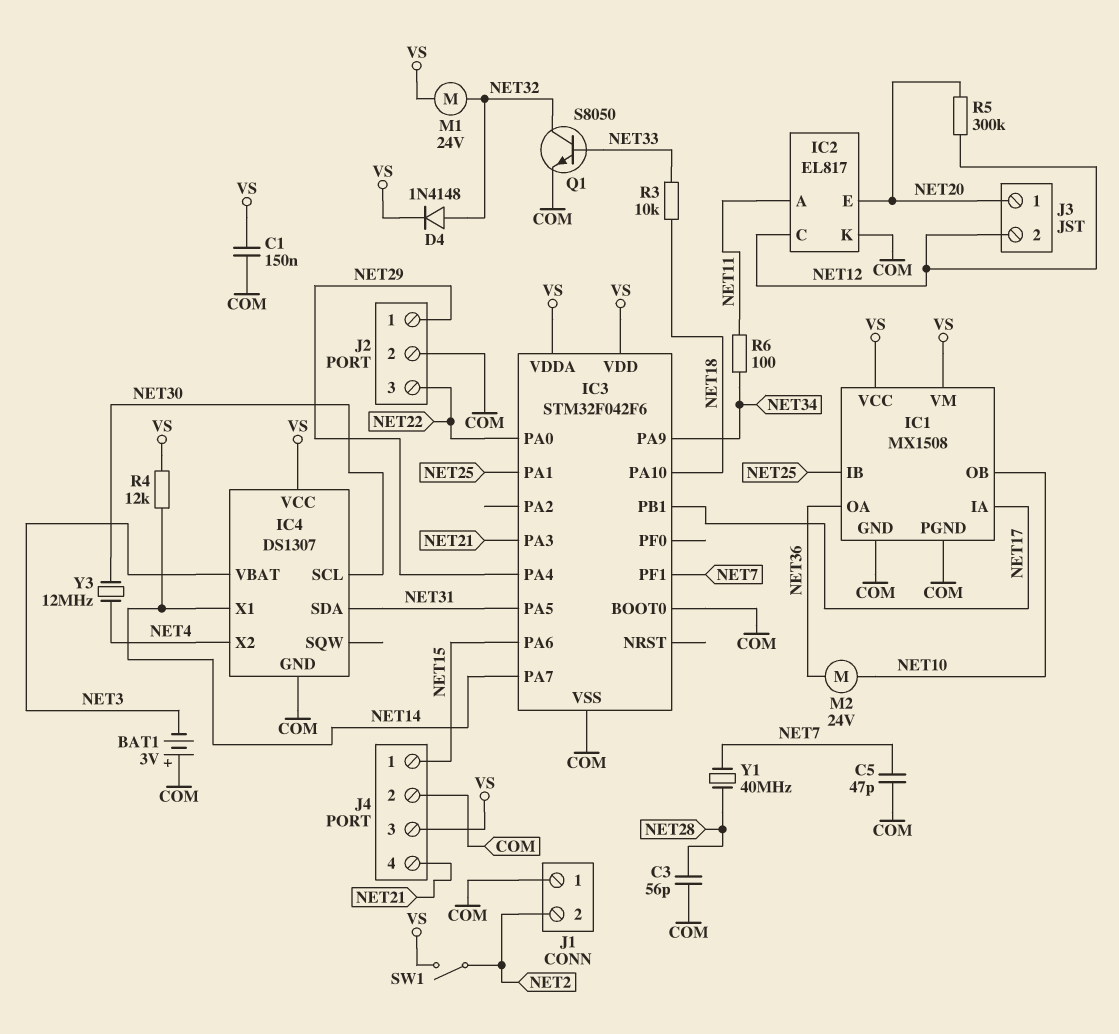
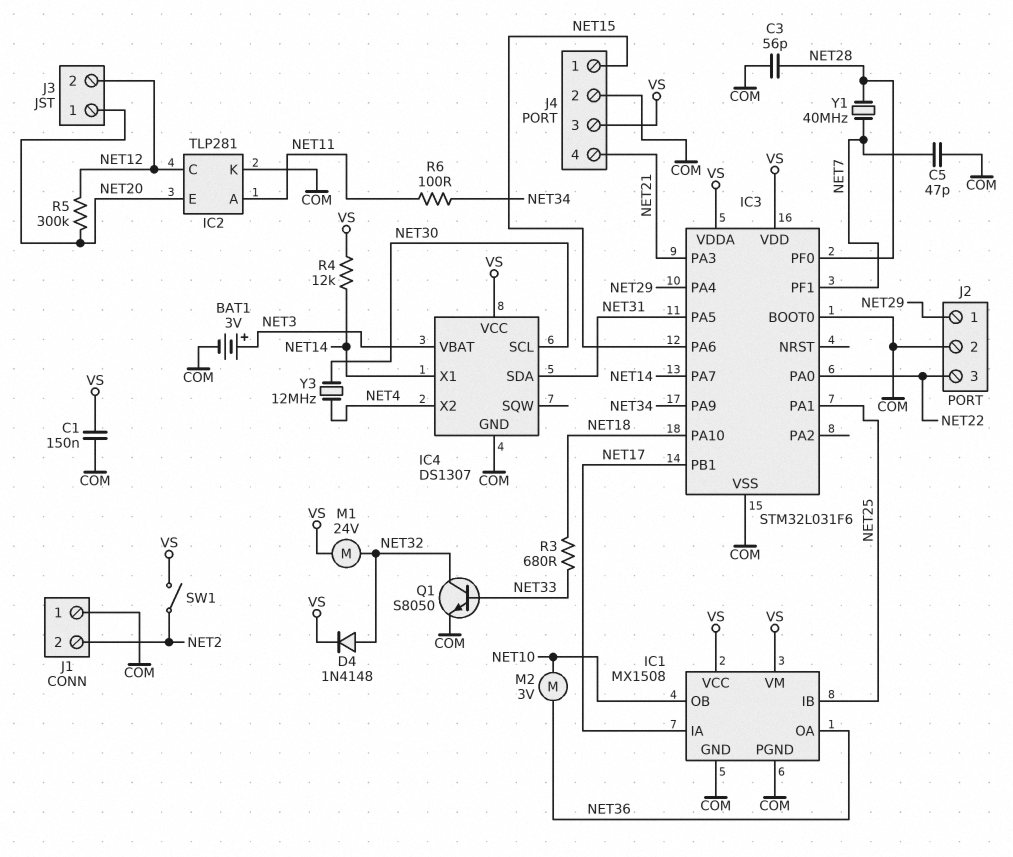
BAT1: 3V (plus COM, minus NET3) -> 3V (plus NET3, minus COM)
IC2: EL817 -> TLP281
IC3: STM32F042F6 -> STM32L031F6
IC3 pin PF0: none -> NET28
M2: motor 24V (NET10, NET36) -> motor 3V (NET10, NET36)
R3: 10k (NET18, NET33) -> 680 (NET18, NET33)

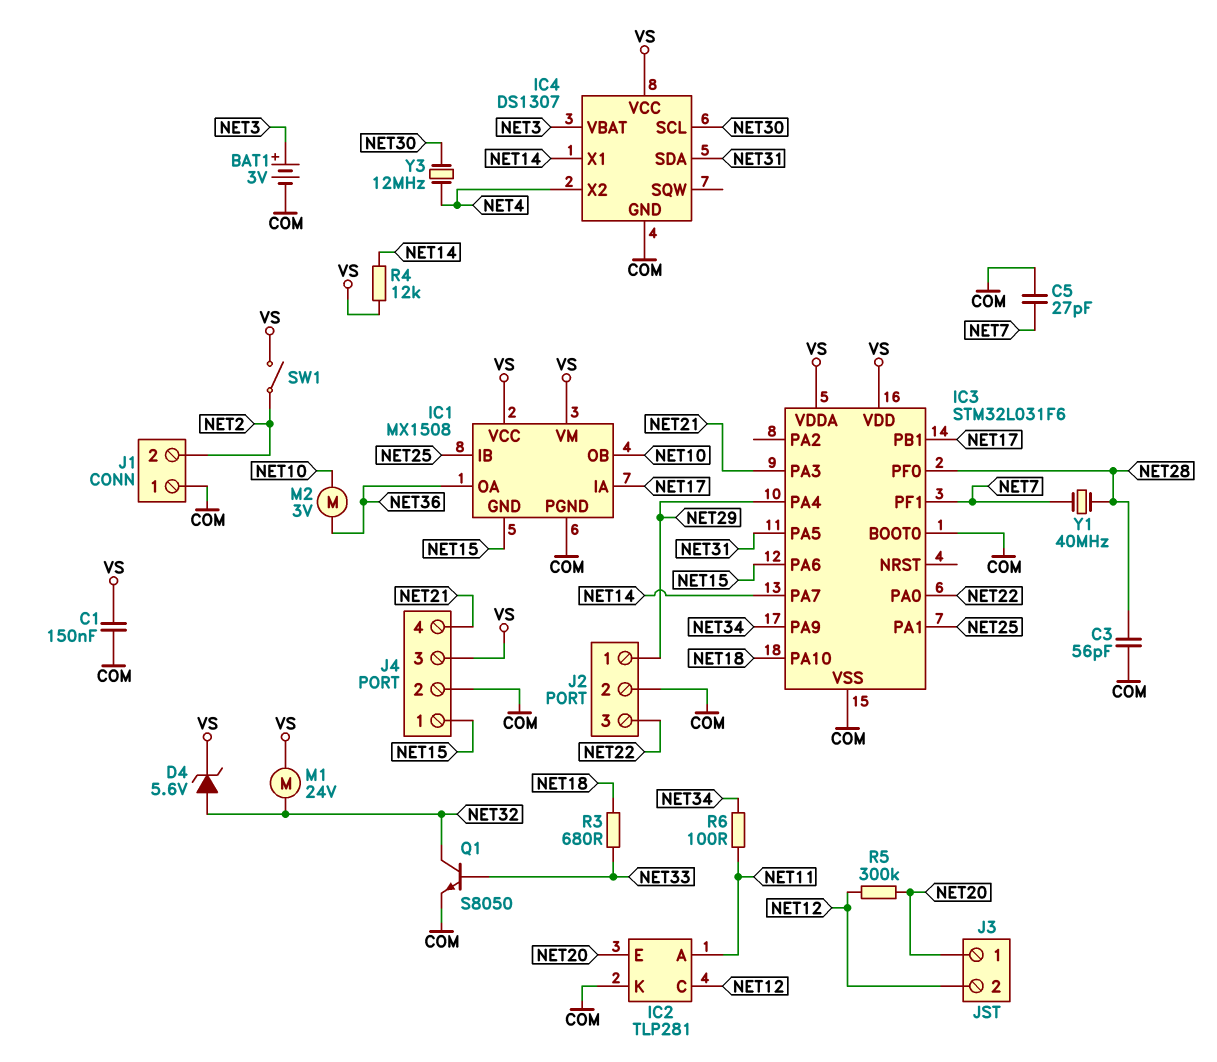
C5: 47pF (COM, NET7) -> 27pF (COM, NET7)
D4: diode 1N4148 (A NET32, K VS) -> zener 5.6V (A NET32, K VS)
IC1 pin GND: COM -> NET15

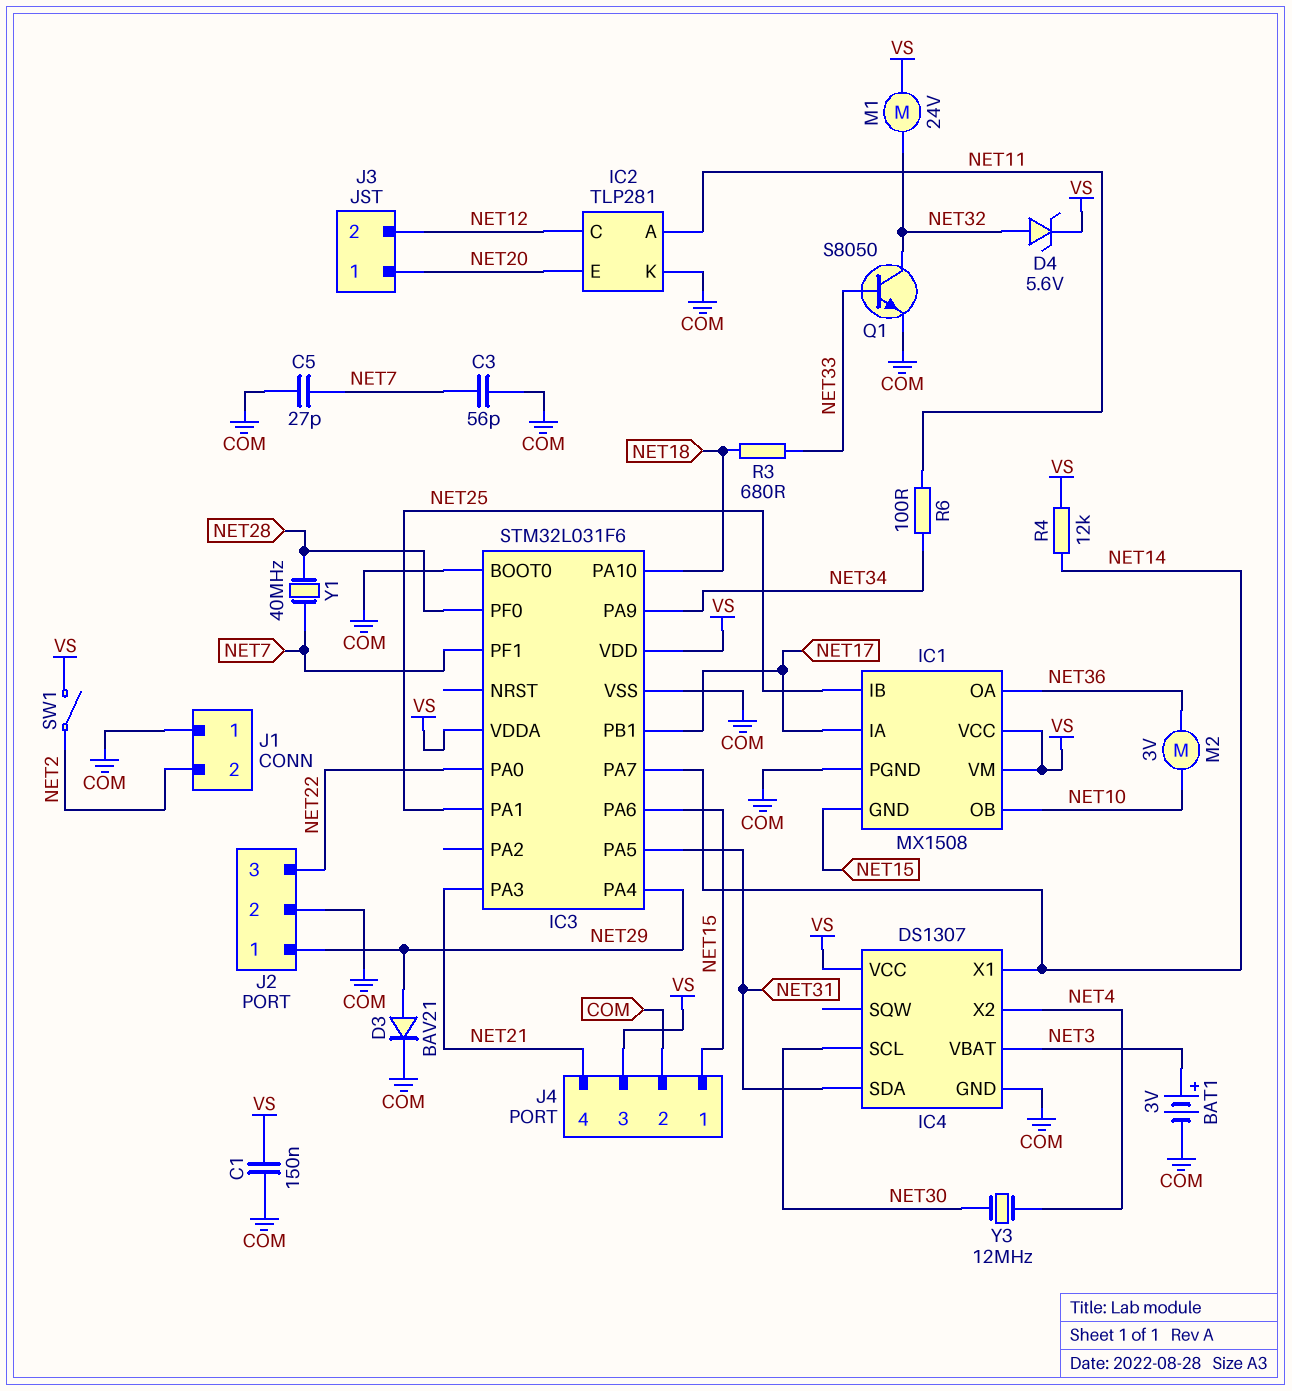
C3: 56pF (COM, NET28) -> 56pF (COM, NET7)
D3: none -> diode BAV21 (A NET29, K COM)
R5: 300k (NET12, NET20) -> none

